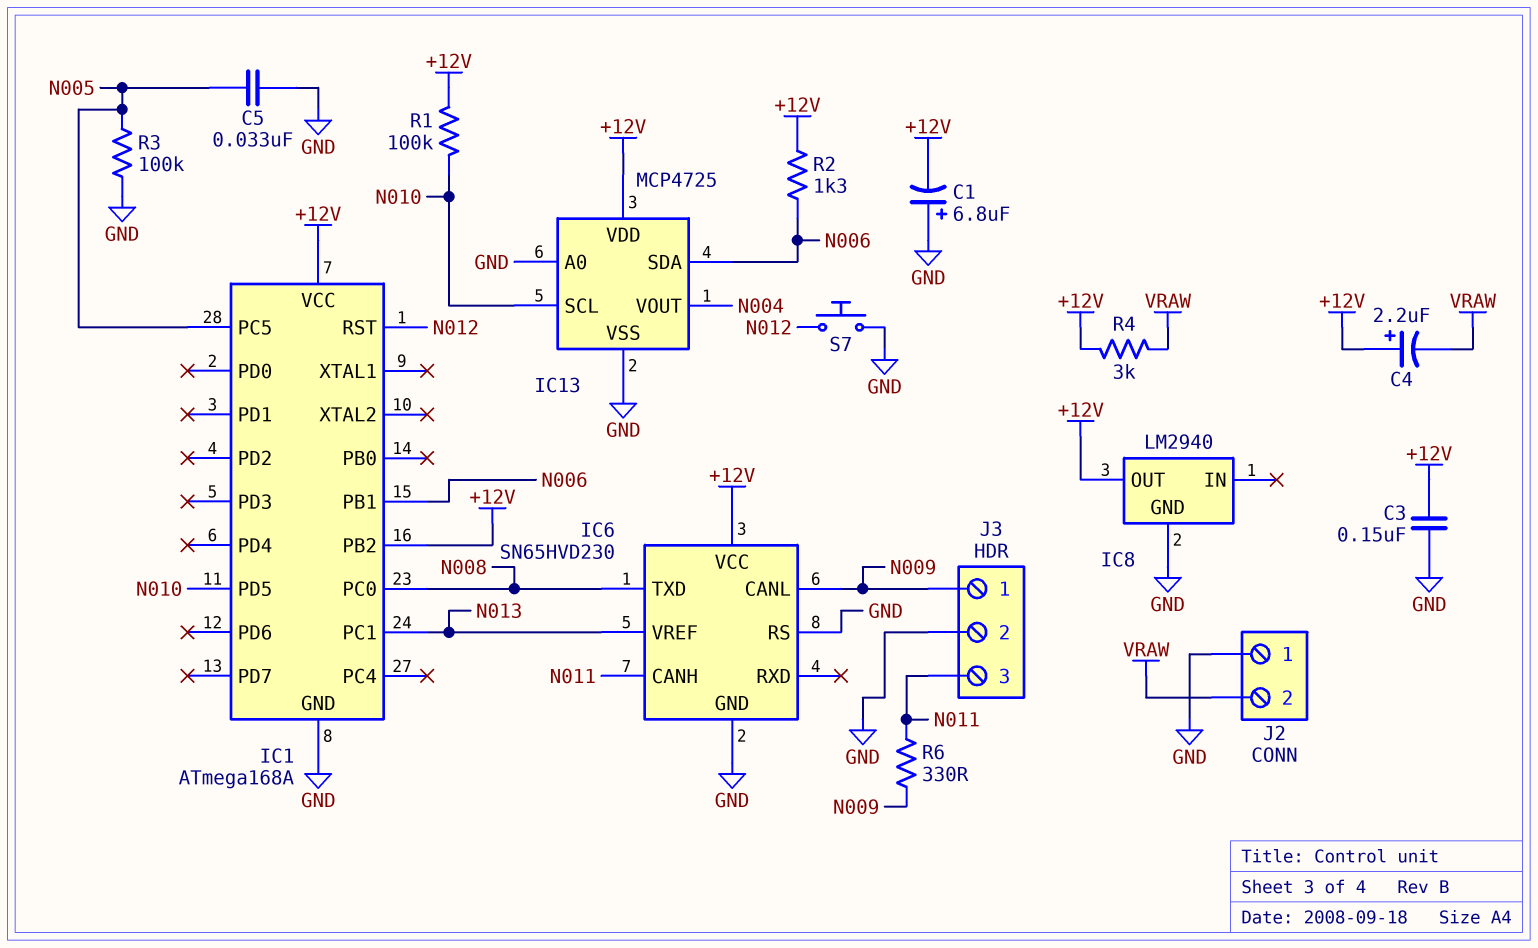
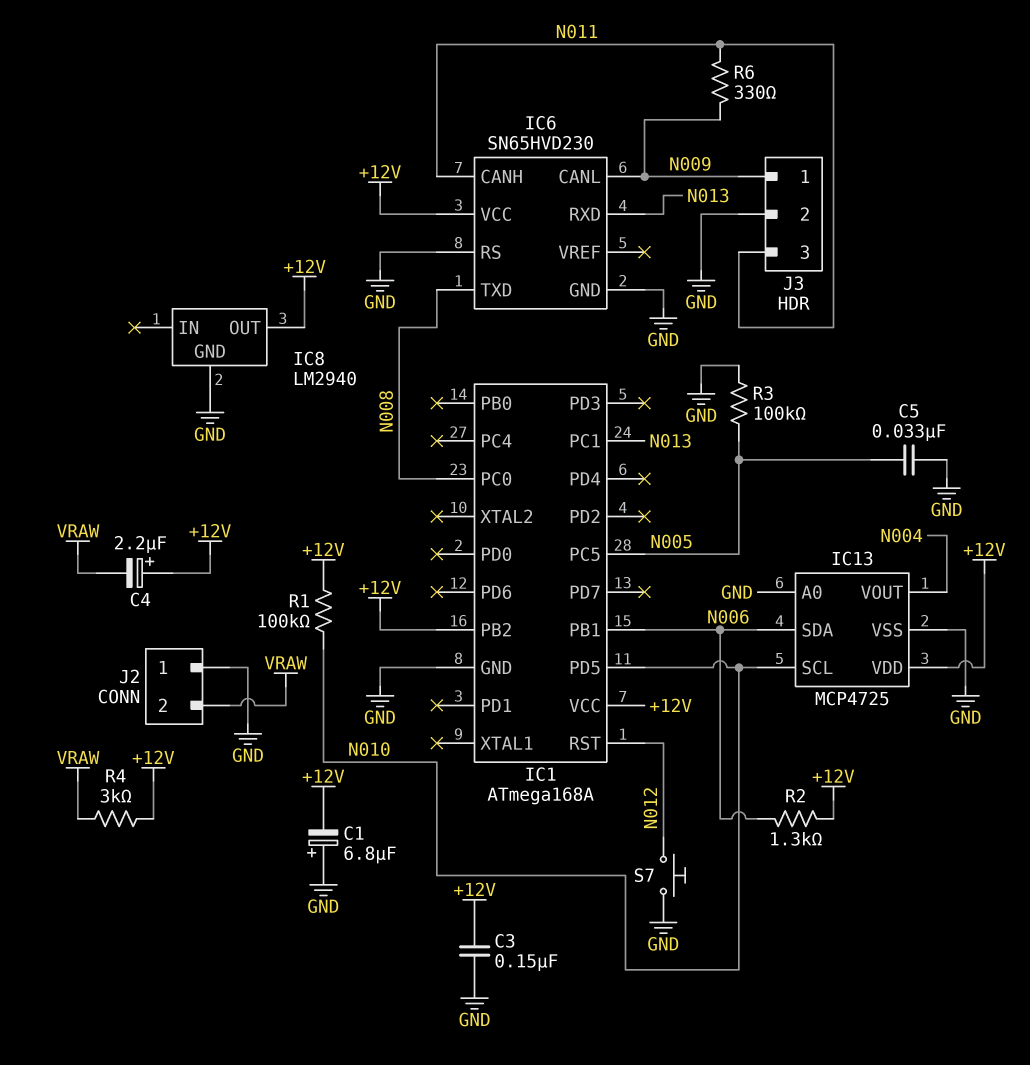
IC6 pin RXD: none -> N013
IC6 pin VREF: N013 -> none

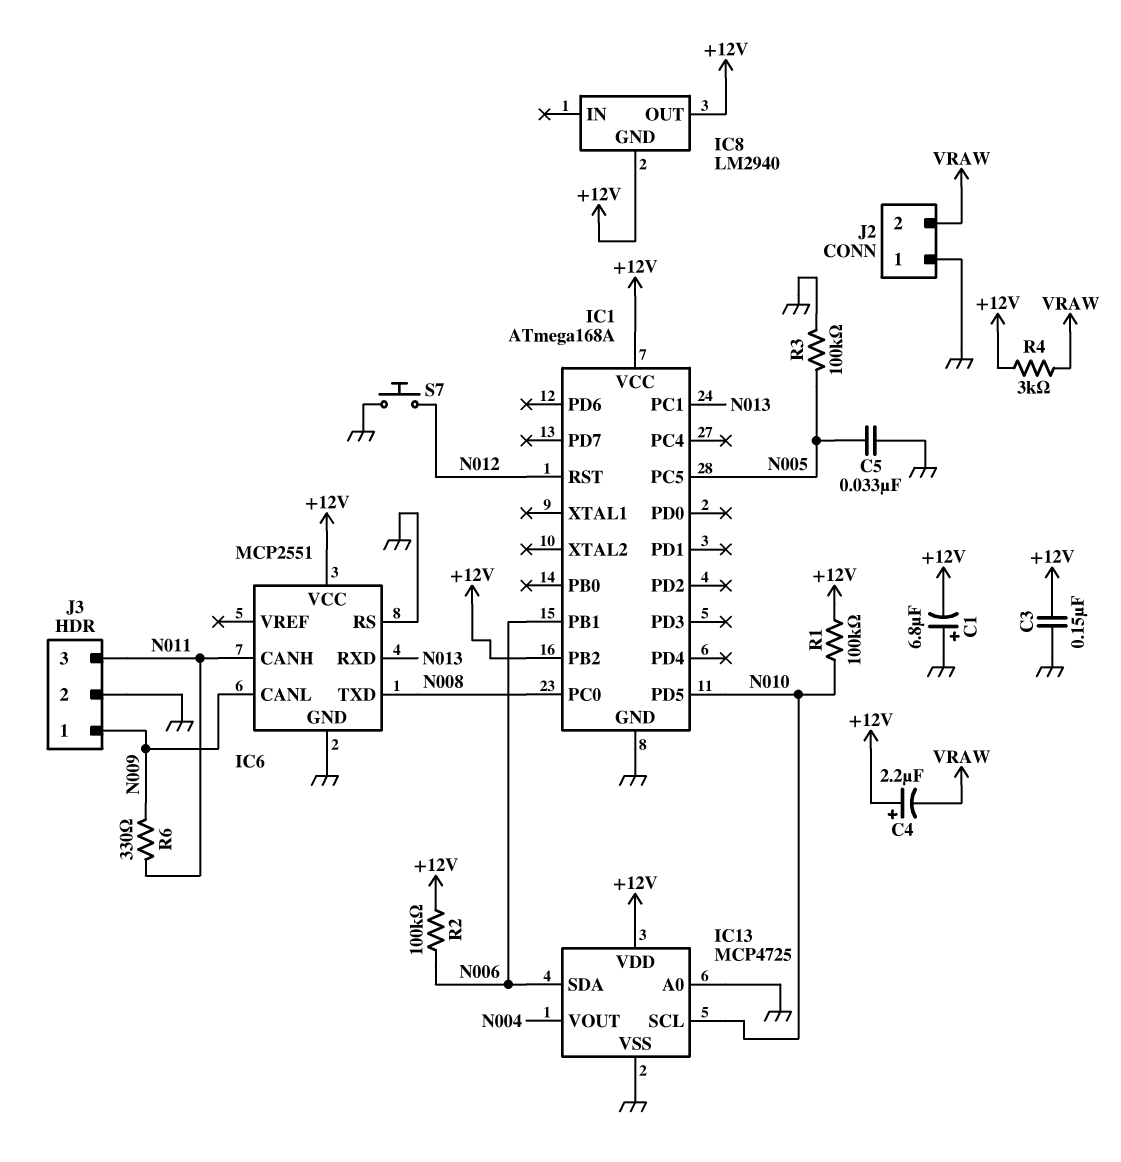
IC6: SN65HVD230 -> MCP2551
IC8 pin GND: GND -> +12V
R2: 1.3k (+12V, N006) -> 100k (+12V, N006)

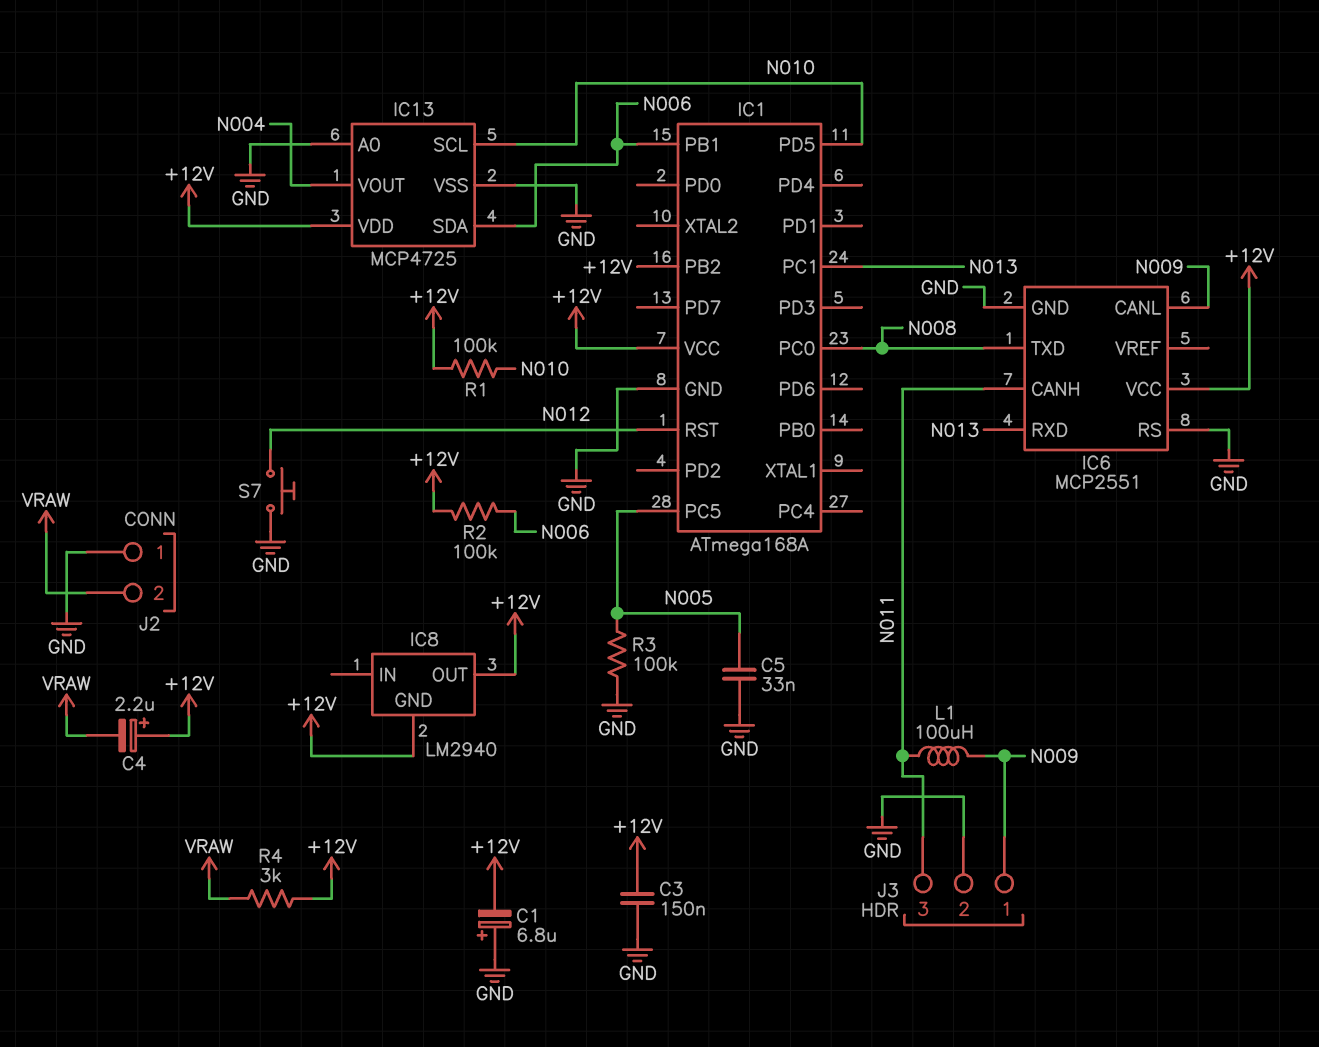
L1: none -> 100uH (N009, N011)
R6: 330 (N009, N011) -> none

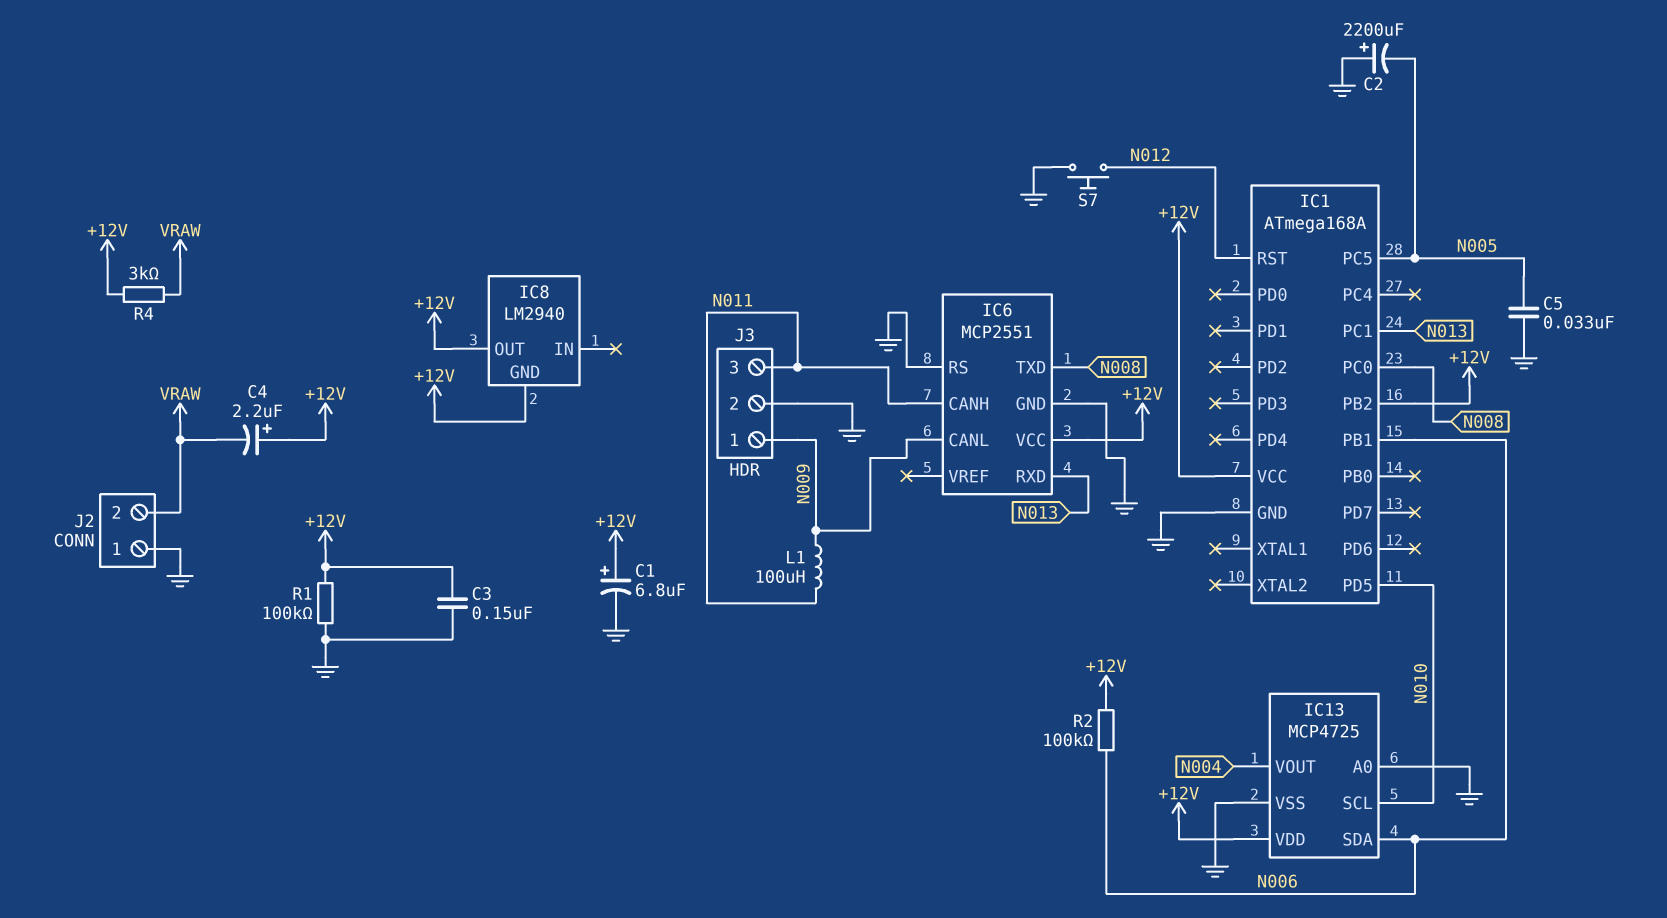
C1: 6.8uF (plus GND, minus +12V) -> 6.8uF (plus +12V, minus GND)
C2: none -> 2200uF (plus GND, minus N005)
R1: 100k (+12V, N010) -> 100k (+12V, GND)
R3: 100k (GND, N005) -> none

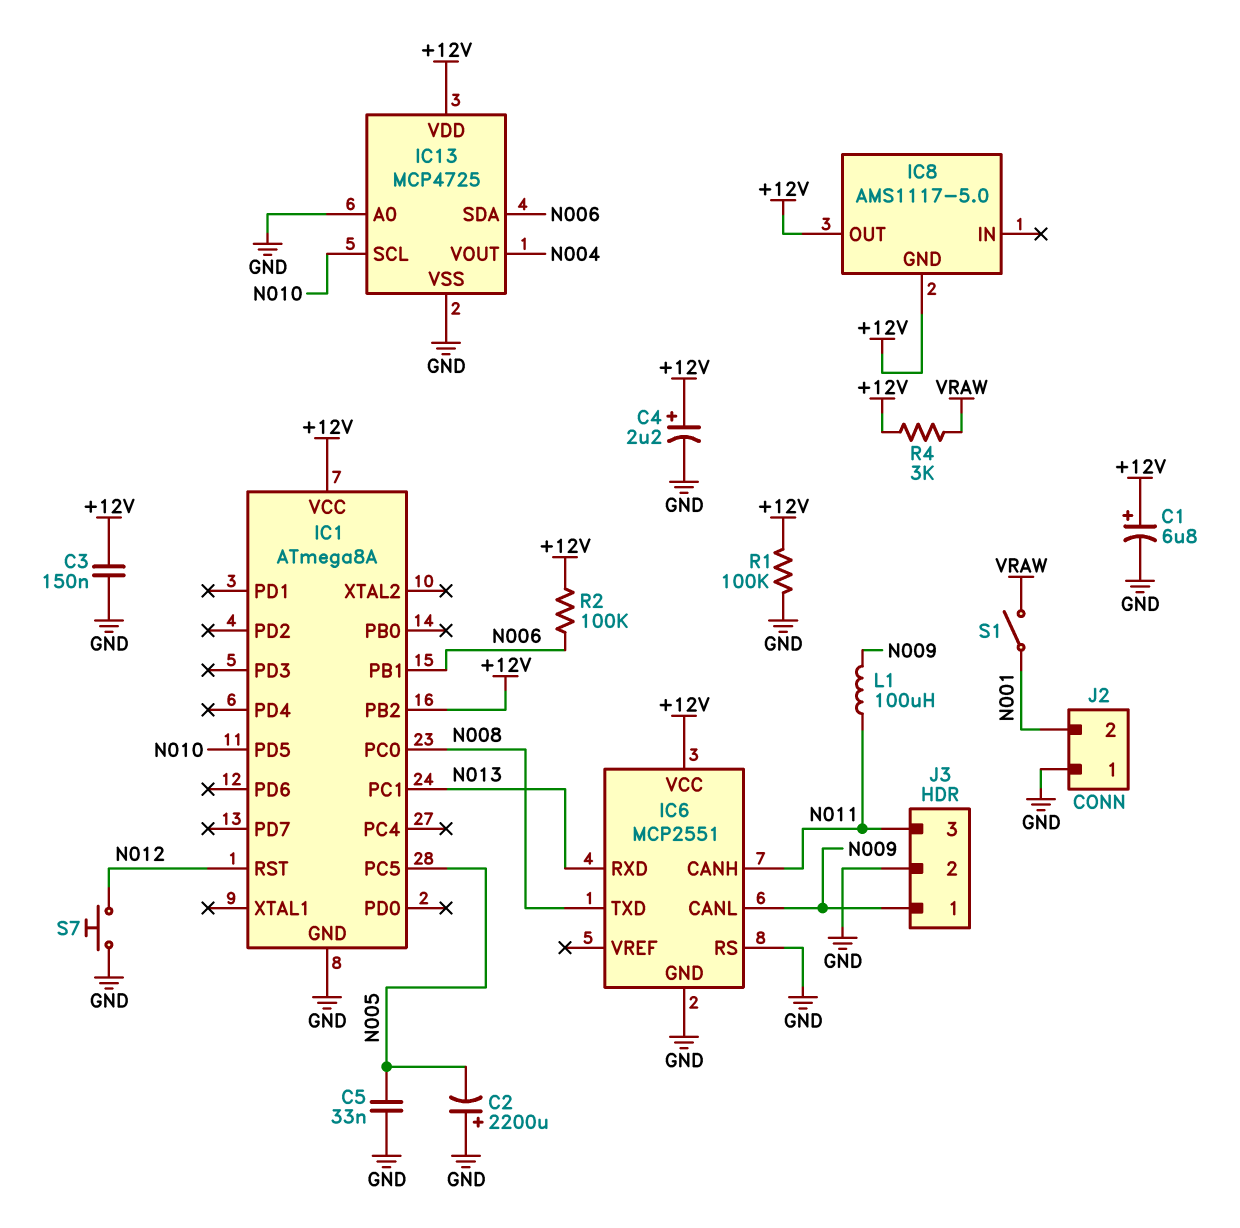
C4: 2.2uF (plus +12V, minus VRAW) -> 2.2uF (plus +12V, minus GND)
IC1: ATmega168A -> ATmega8A
IC8: LM2940 -> AMS1117-5.0
J2 pin 2: VRAW -> N001
S1: none -> switch (N001, VRAW)

